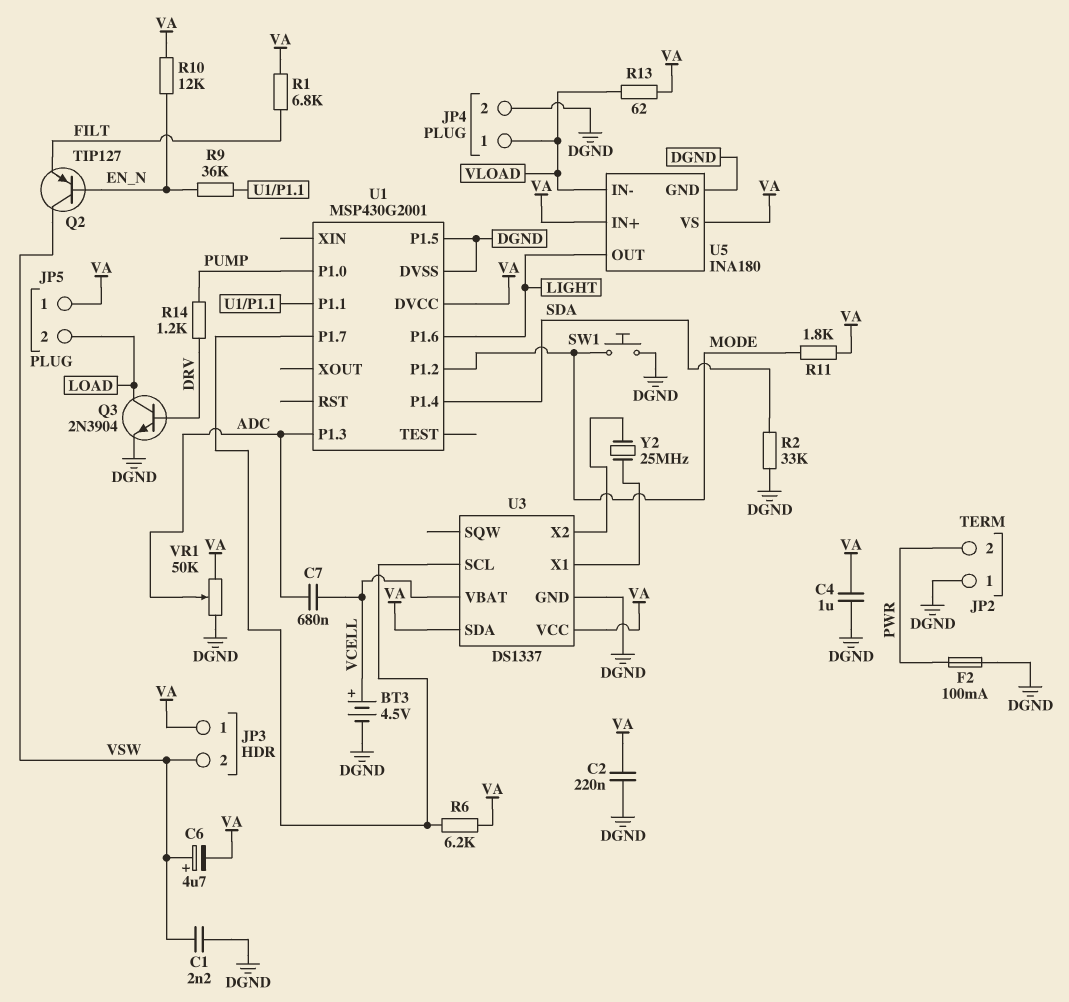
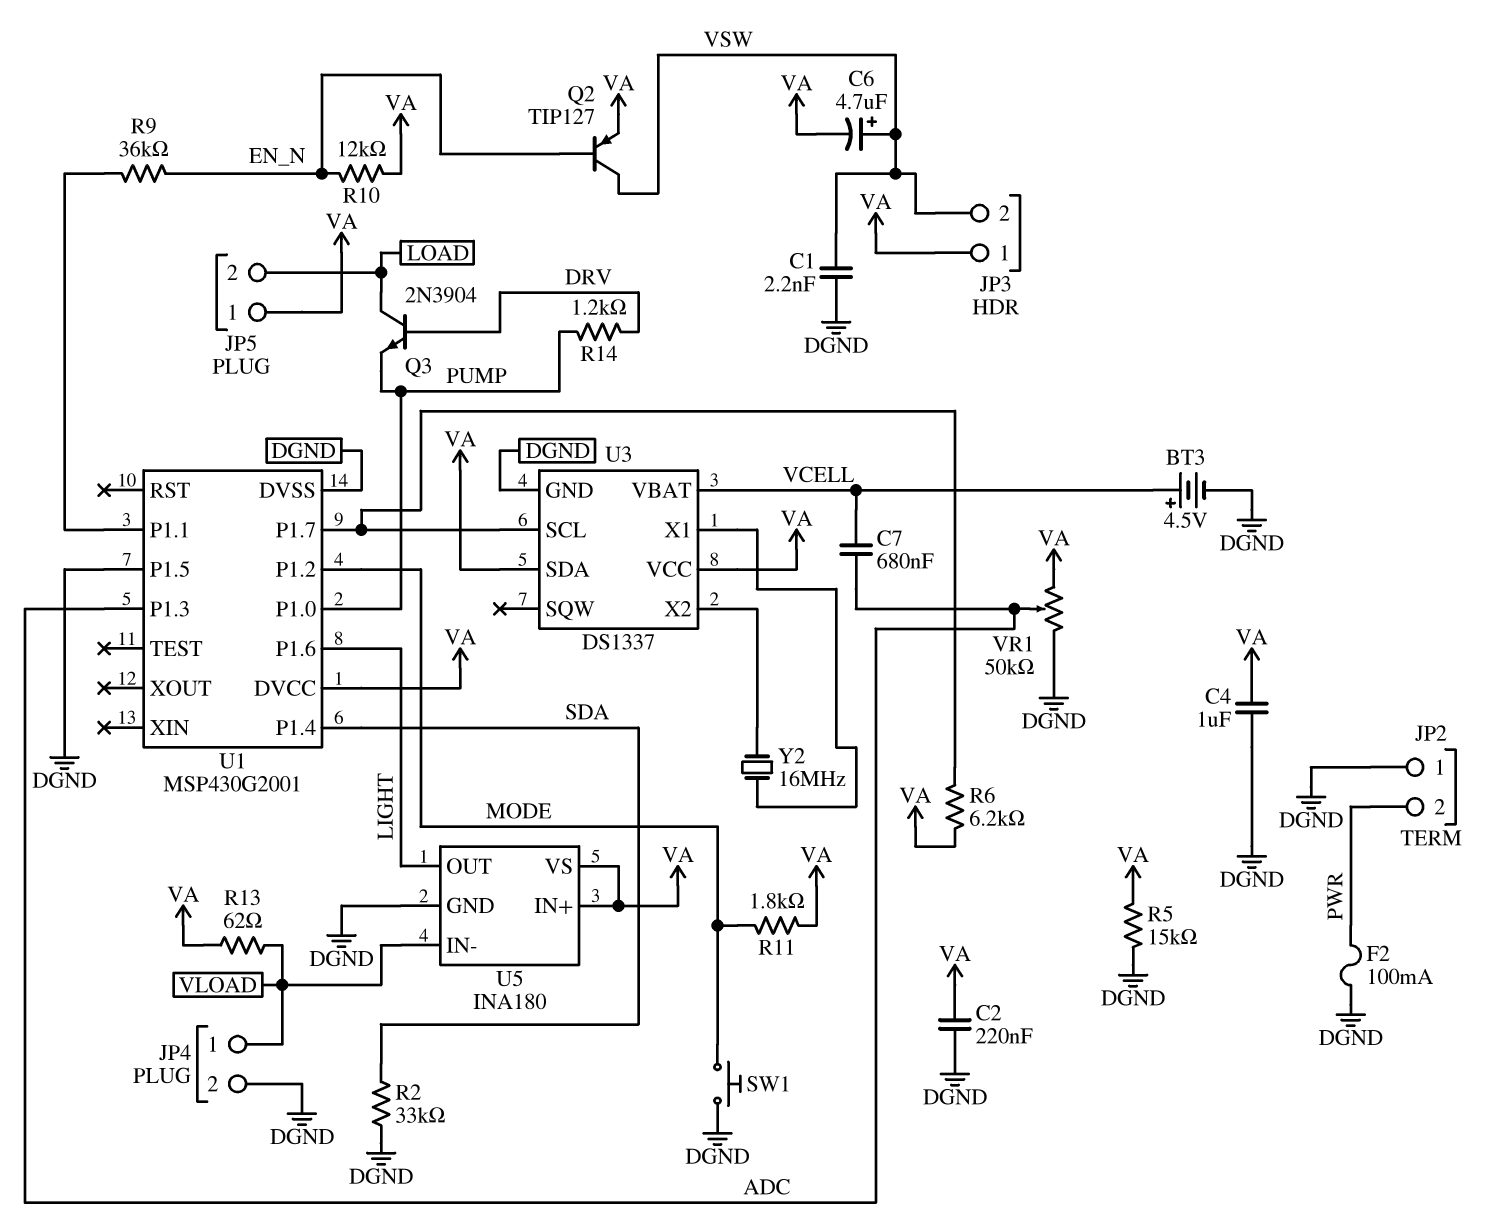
Q2: PNP TIP127 (B EN_N, C VSW, E FILT) -> PNP TIP127 (B EN_N, C VSW, E VA)
Q3: NPN 2N3904 (B DRV, C LOAD, E DGND) -> NPN 2N3904 (B DRV, C LOAD, E PUMP)
R1: 6.8k (FILT, VA) -> none
R5: none -> 15k (DGND, VA)
Y2: 25MHz (U3/X1, U3/X2) -> 16MHz (U3/X1, U3/X2)

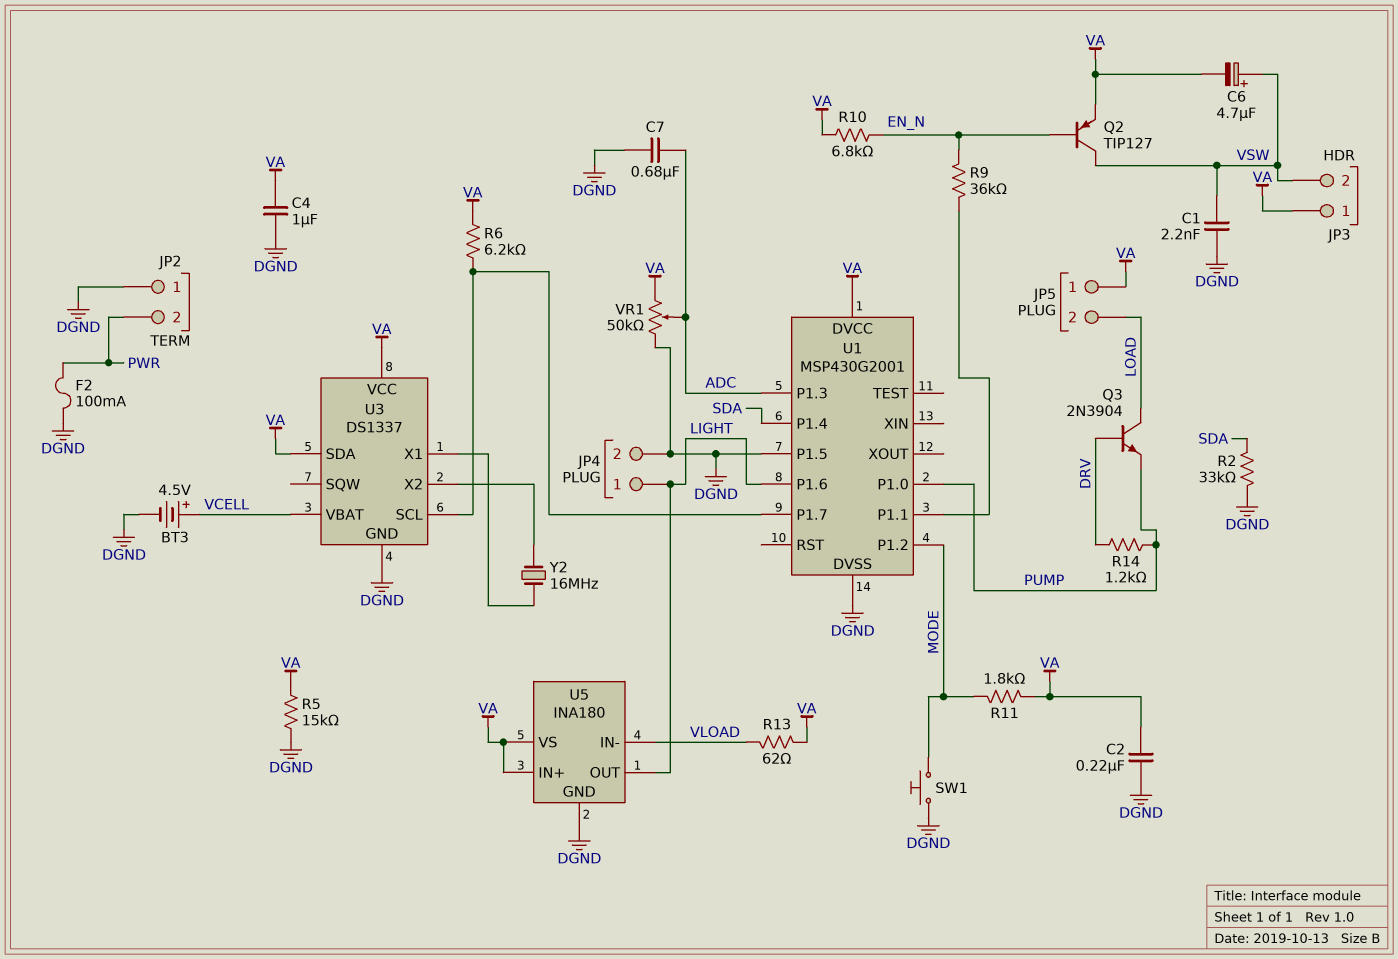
C7: 680nF (ADC, VCELL) -> 680nF (ADC, DGND)
JP4 pin 1: VLOAD -> LIGHT
R10: 12k (EN_N, VA) -> 6.8k (EN_N, VA)

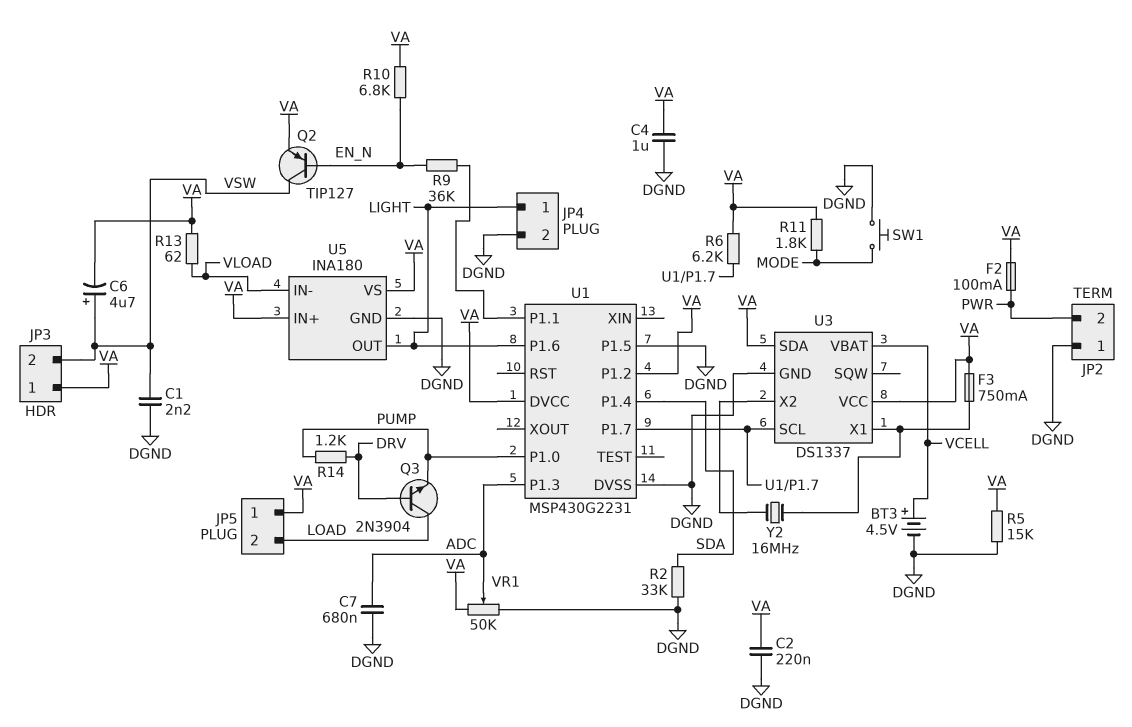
F2: 100mA (DGND, PWR) -> 100mA (PWR, VA)
F3: none -> 750mA (U3/X1, VA)
U1: MSP430G2001 -> MSP430G2231
U1 pin P1.2: MODE -> VA

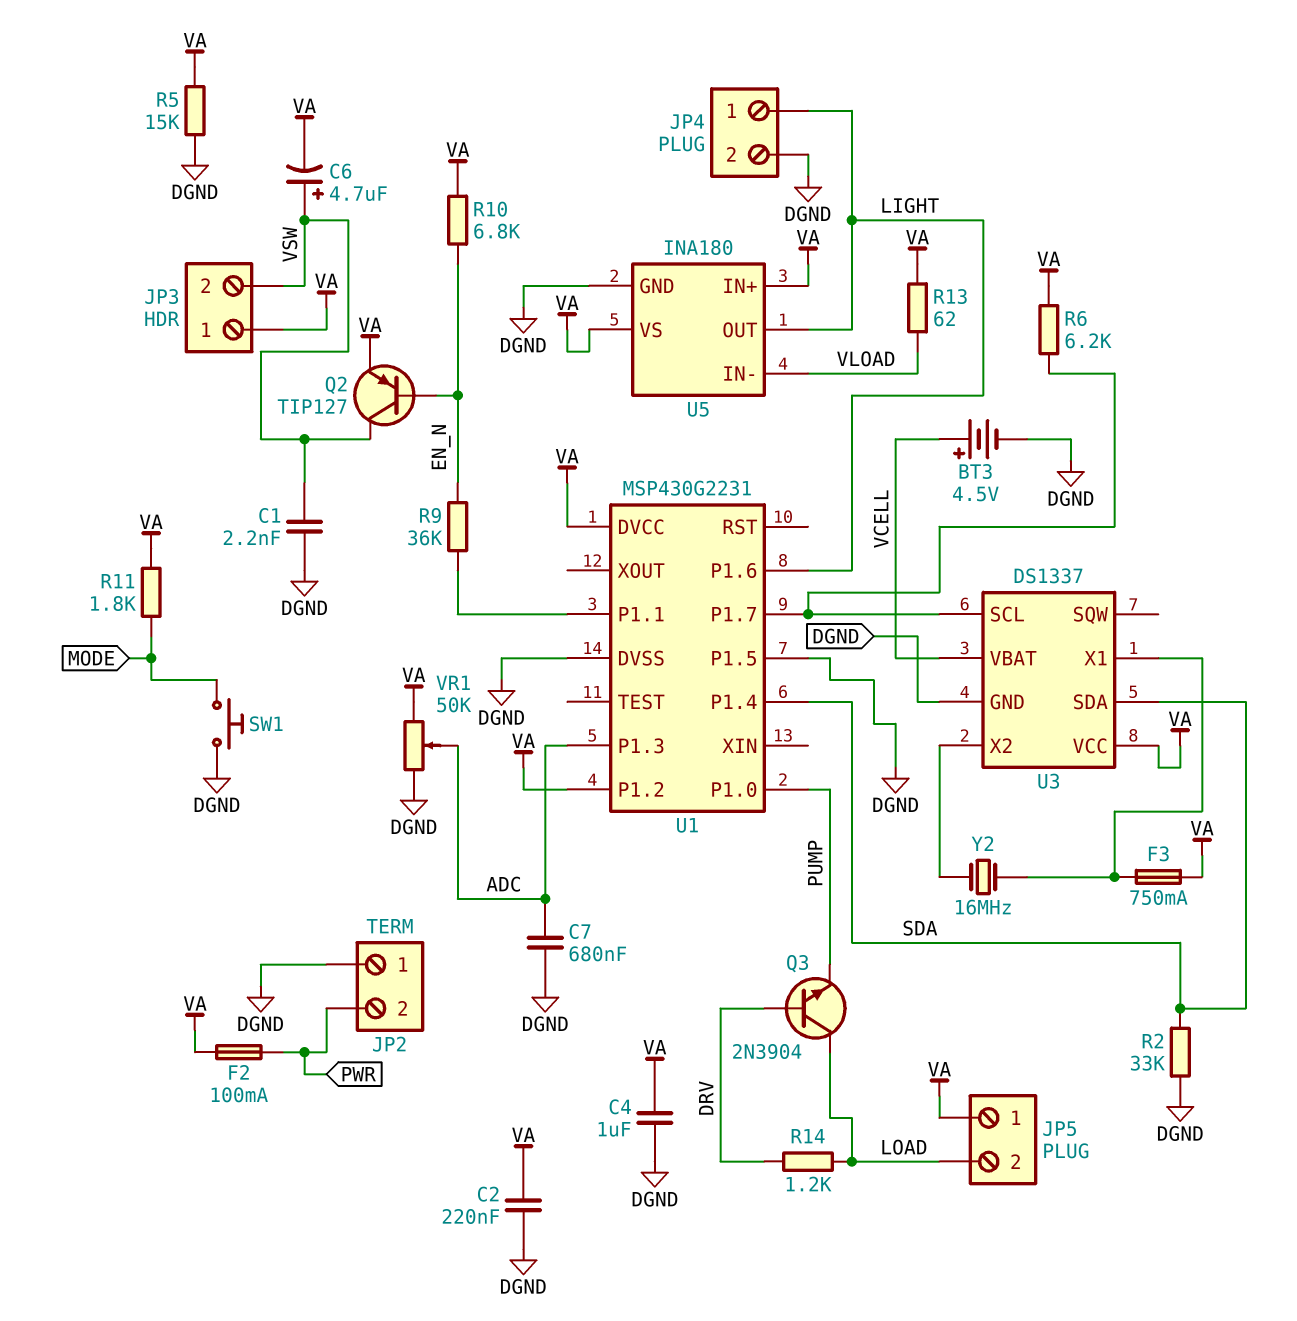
R14: 1.2k (DRV, PUMP) -> 1.2k (DRV, LOAD)
U3 pin SDA: VA -> SDA

